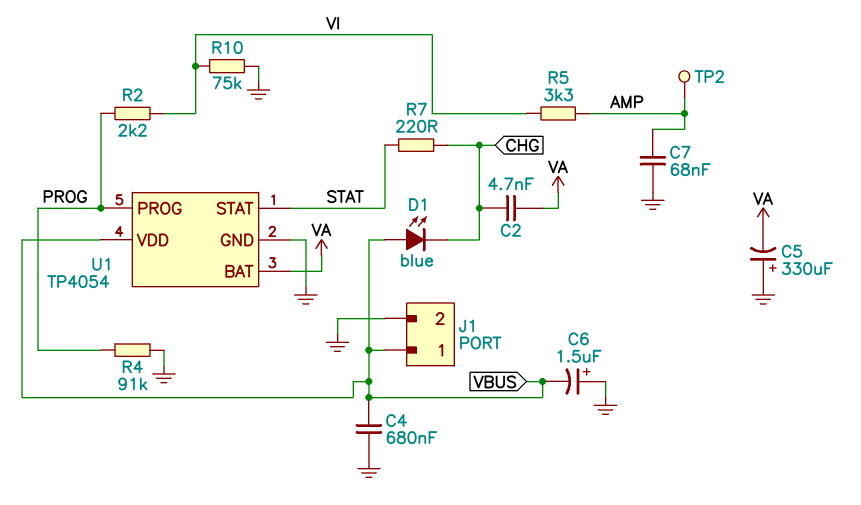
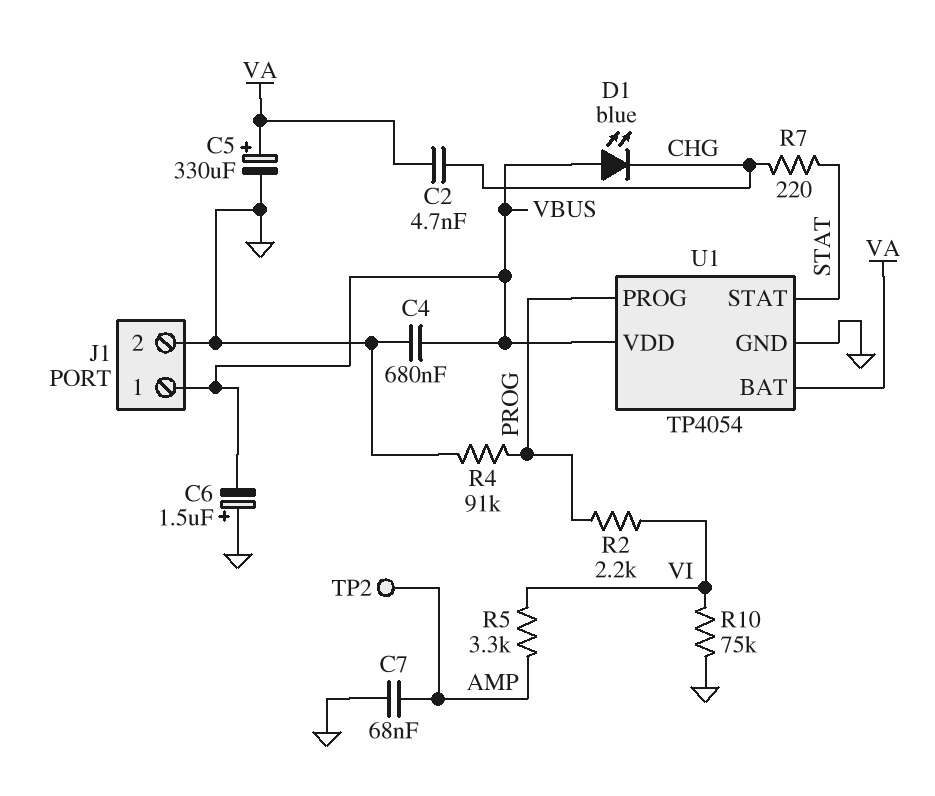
C5: 330uF (plus GND, minus VA) -> 330uF (plus VA, minus GND)

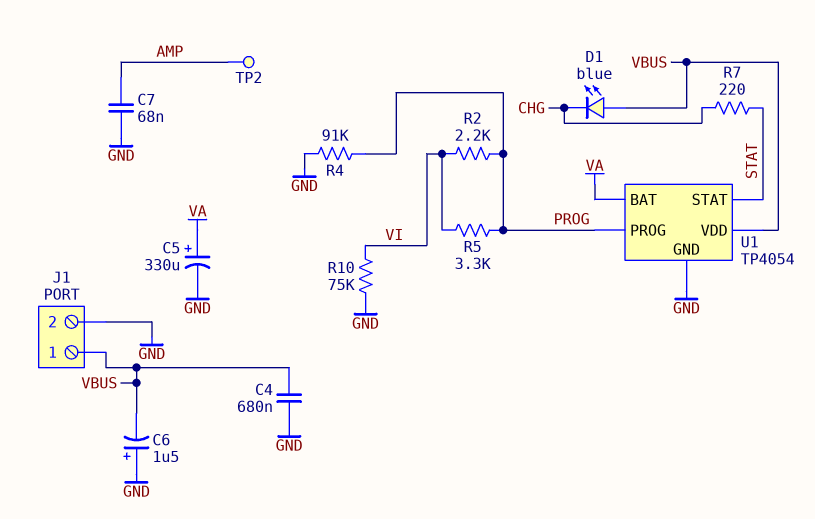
C2: 4.7nF (CHG, VA) -> none
R5: 3.3k (AMP, VI) -> 3.3k (PROG, VI)

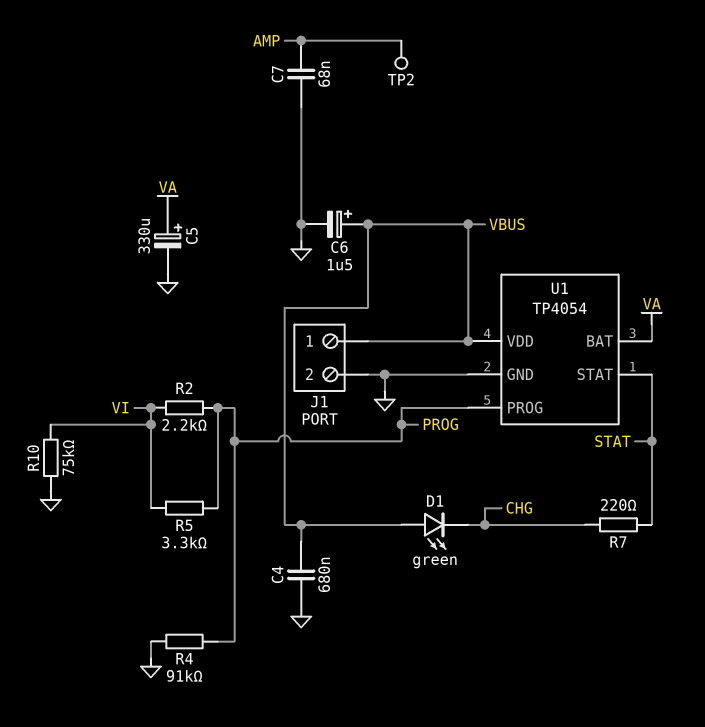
C6: 1.5uF (plus GND, minus VBUS) -> 1.5uF (plus VBUS, minus GND)
D1: LED blue (A VBUS, K CHG) -> LED green (A VBUS, K CHG)

